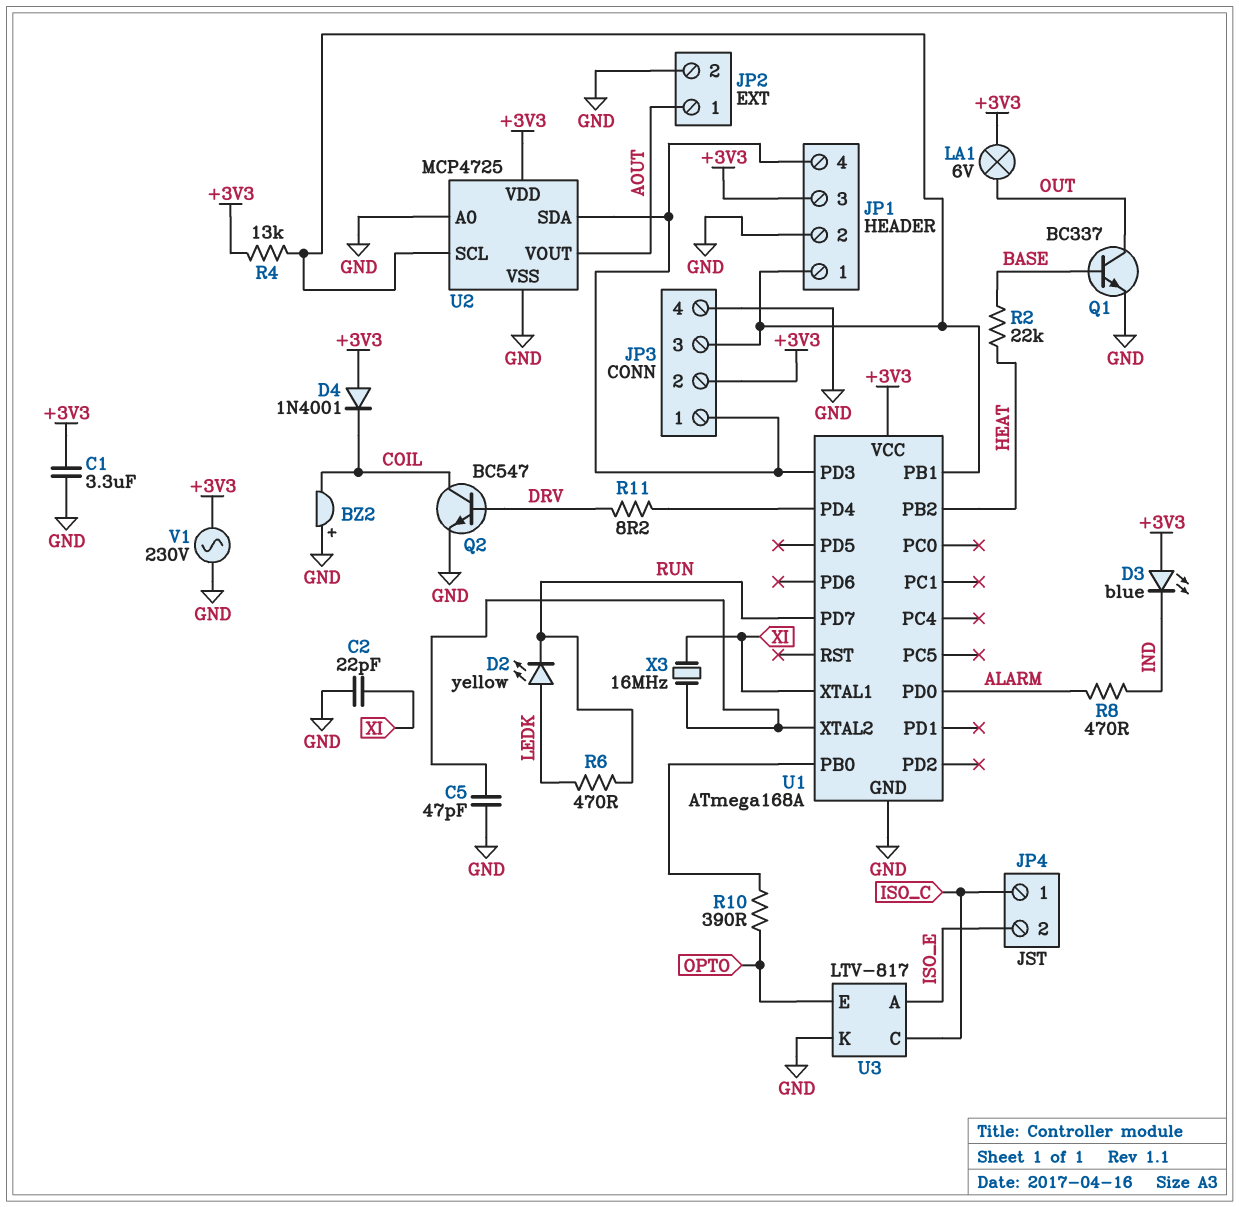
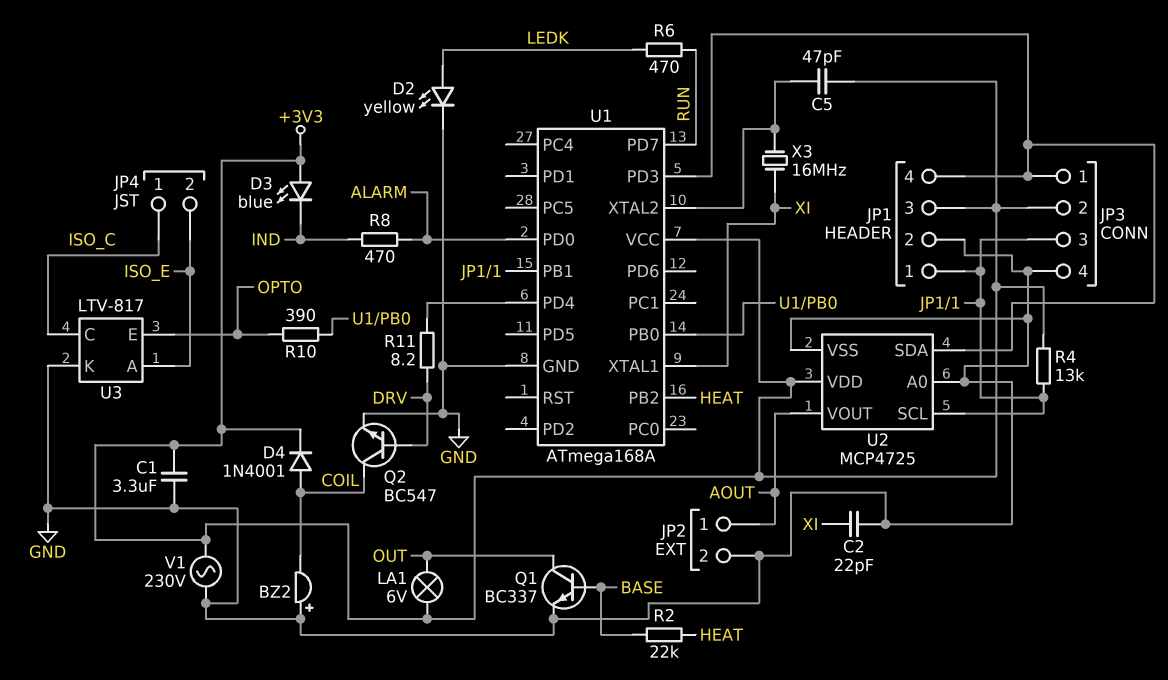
C5: 47pF (GND, U1/XTAL2) -> 47pF (+3V3, U1/XTAL2)
D2: LED yellow (A LEDK, K RUN) -> LED yellow (A LEDK, K GND)
D4: diode 1N4001 (A +3V3, K COIL) -> diode 1N4001 (A COIL, K +3V3)

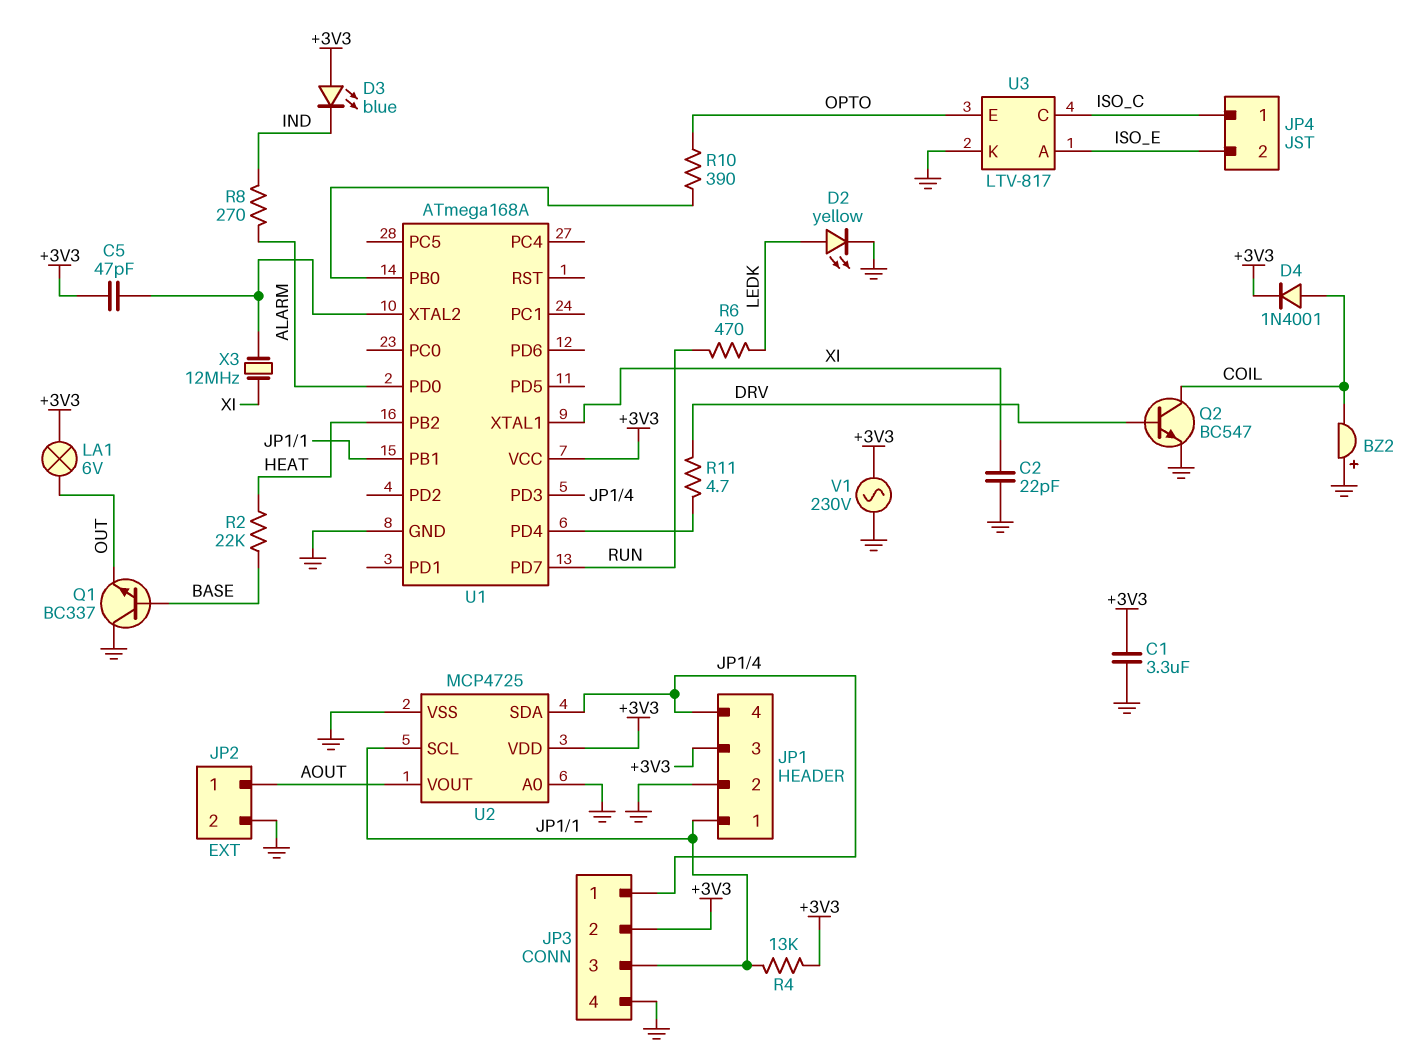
Q1: NPN BC337 (B BASE, C OUT, E GND) -> NPN BC337 (B BASE, C GND, E OUT)
R8: 470 (ALARM, IND) -> 270 (ALARM, IND)
R11: 8.2 (DRV, U1/PD4) -> 4.7 (DRV, U1/PD4)
X3: 16MHz (U1/XTAL2, XI) -> 12MHz (U1/XTAL2, XI)

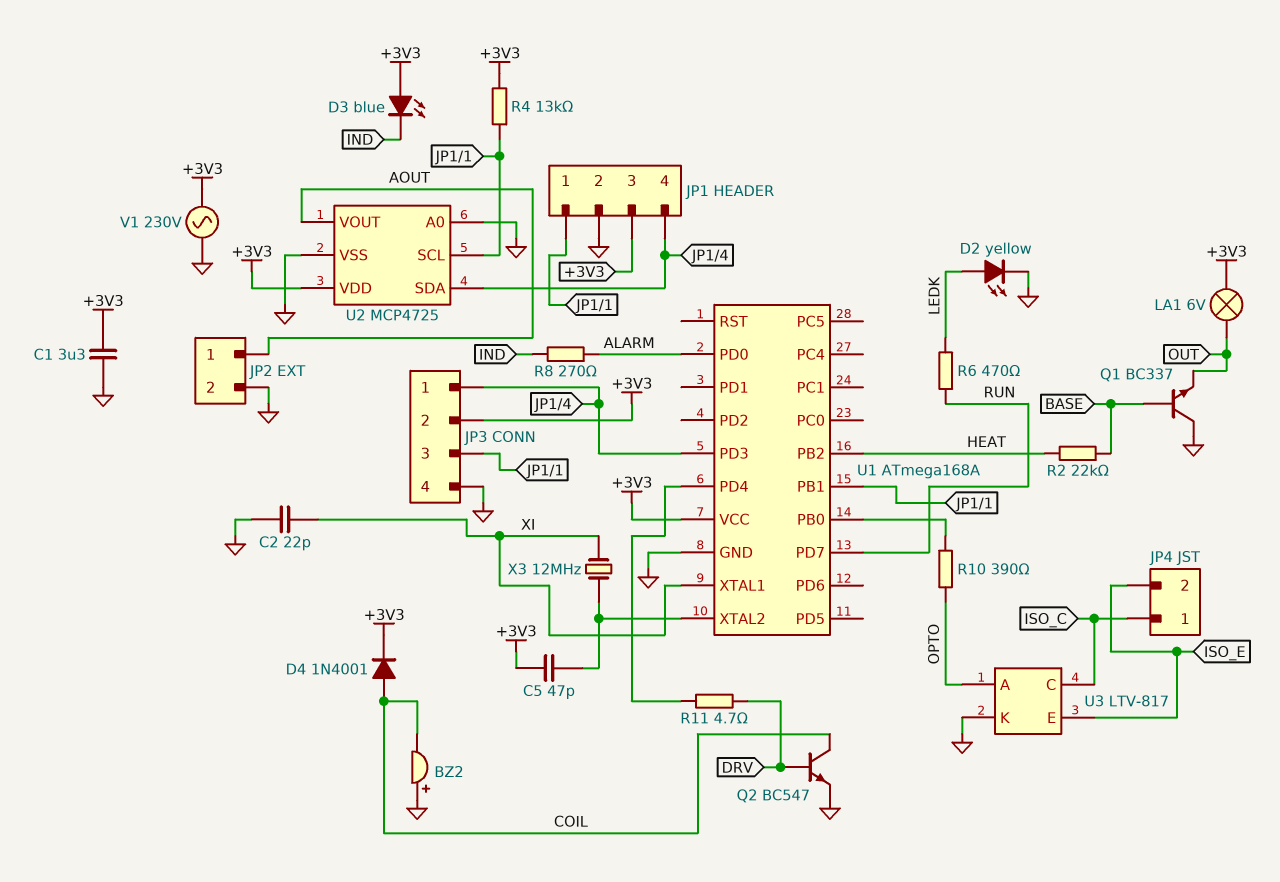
U3 pin A: ISO_E -> OPTO
U3 pin E: OPTO -> ISO_E

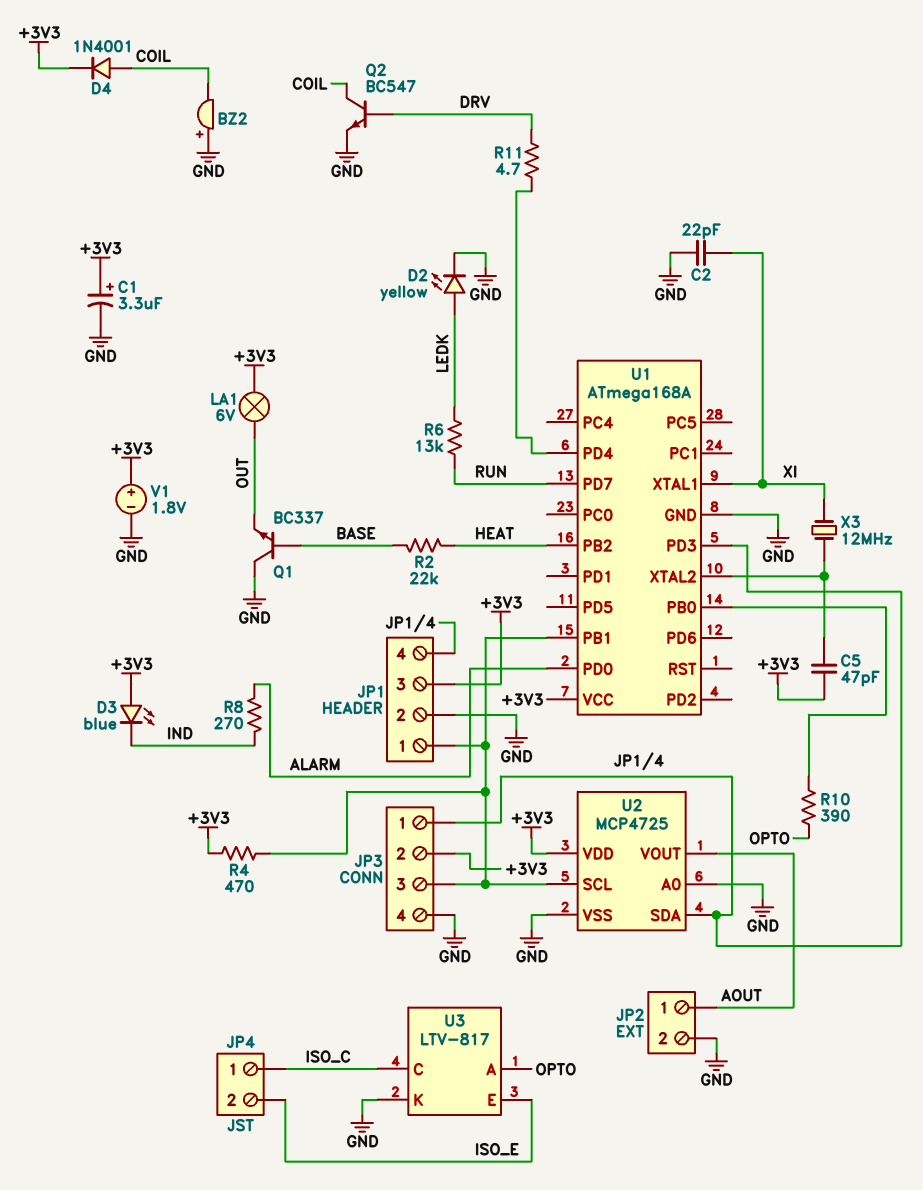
C1: 3.3uF (+3V3, GND) -> 3.3uF (plus +3V3, minus GND)
R4: 13k (+3V3, JP1/1) -> 470 (+3V3, JP1/1)
R6: 470 (LEDK, RUN) -> 13k (LEDK, RUN)
V1: AC 230V (+3V3, GND) -> 1.8V (plus +3V3, minus GND)

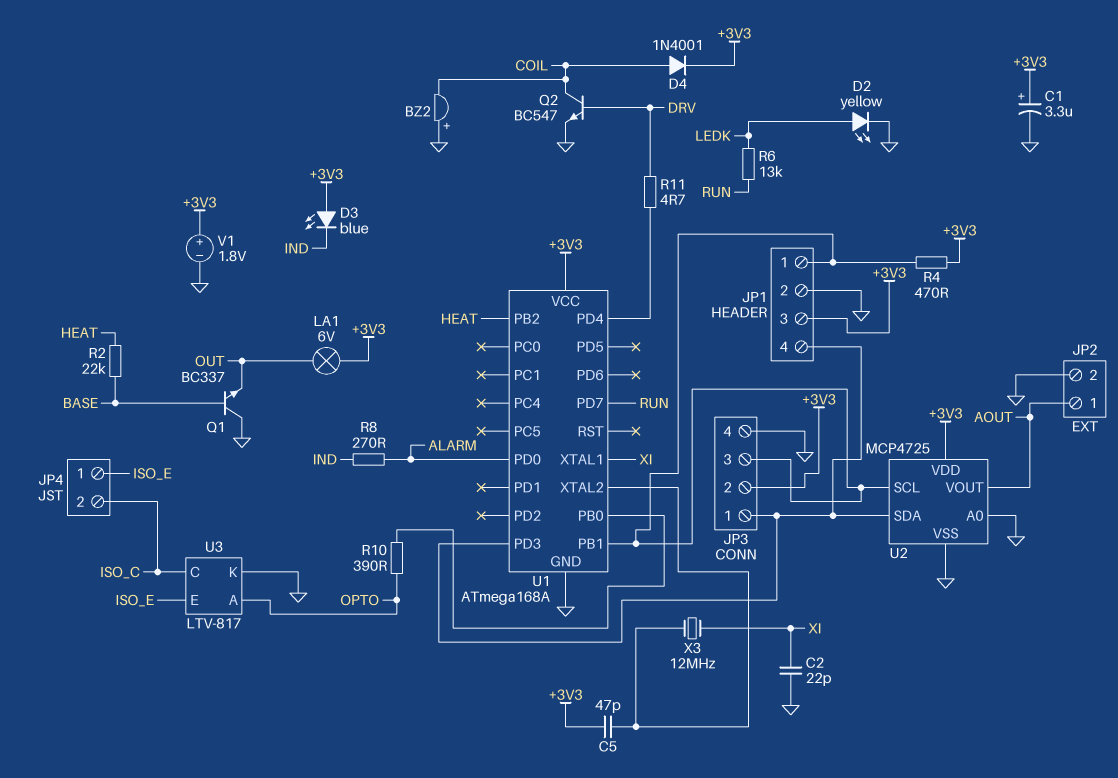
JP4 pin 1: ISO_C -> ISO_E
JP4 pin 2: ISO_E -> ISO_C

